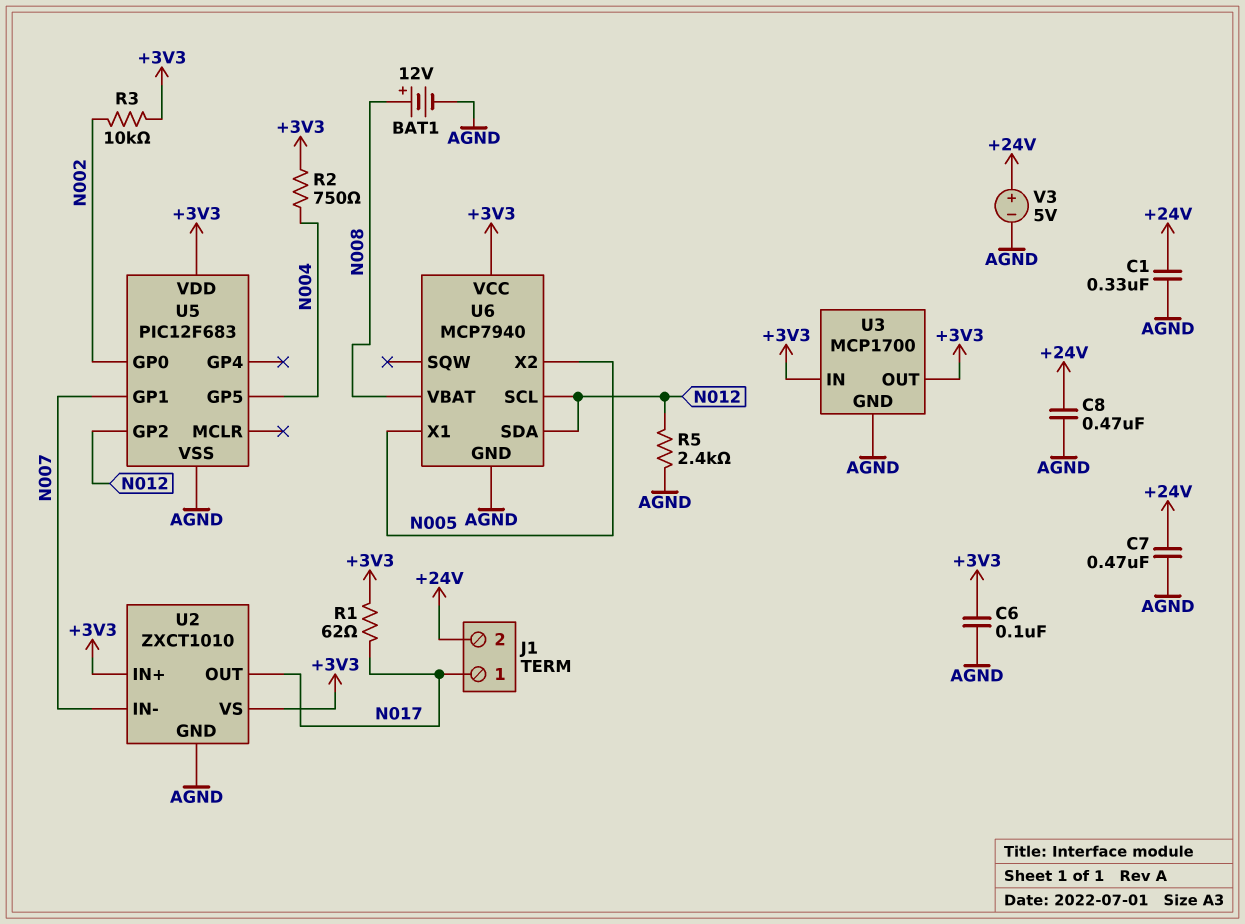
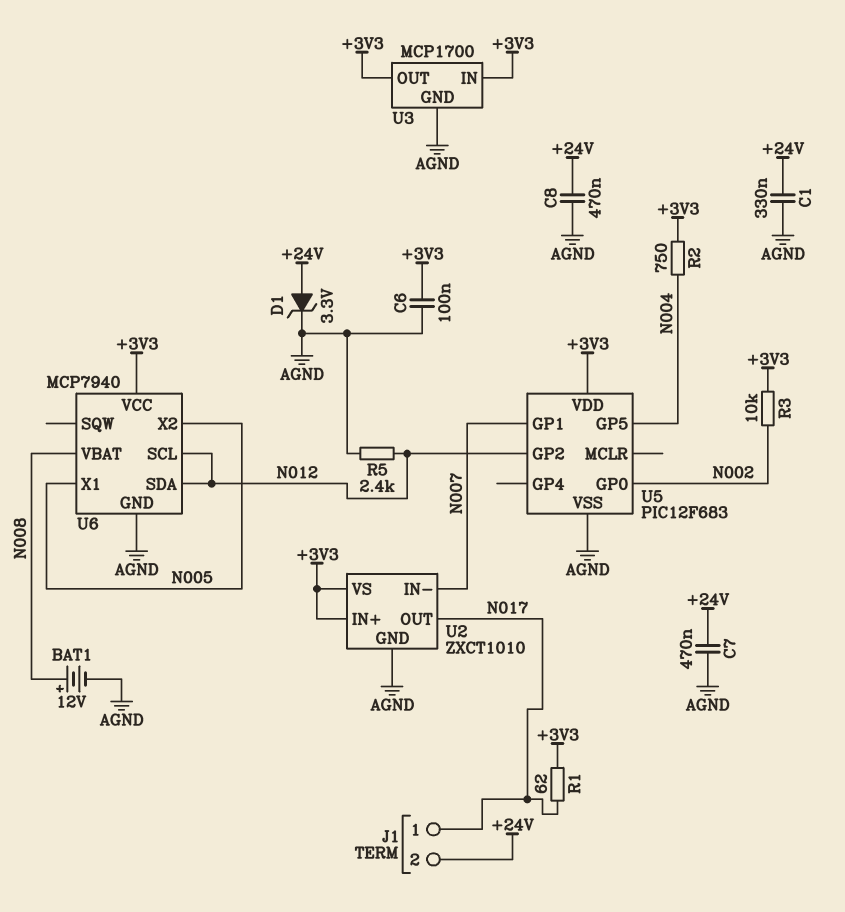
D1: none -> zener 3.3V (A +24V, K AGND)
V3: 5V (plus +24V, minus AGND) -> none

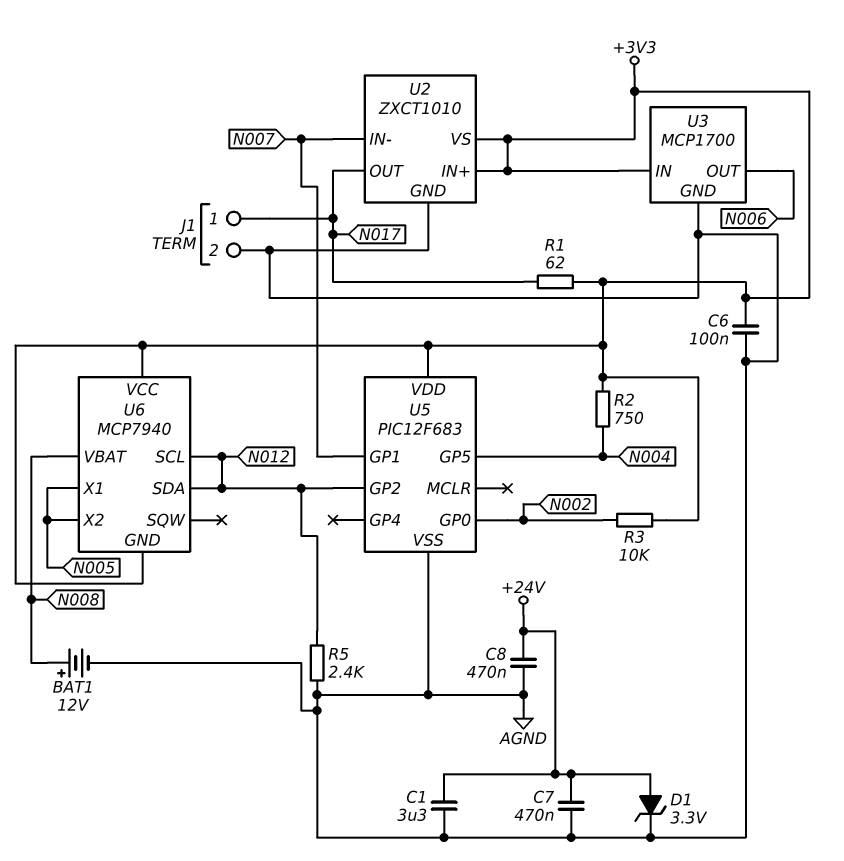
C1: 330nF (+24V, AGND) -> 3.3uF (+24V, AGND)
J1 pin 2: +24V -> AGND
U3 pin OUT: +3V3 -> N006
U6 pin GND: AGND -> +3V3

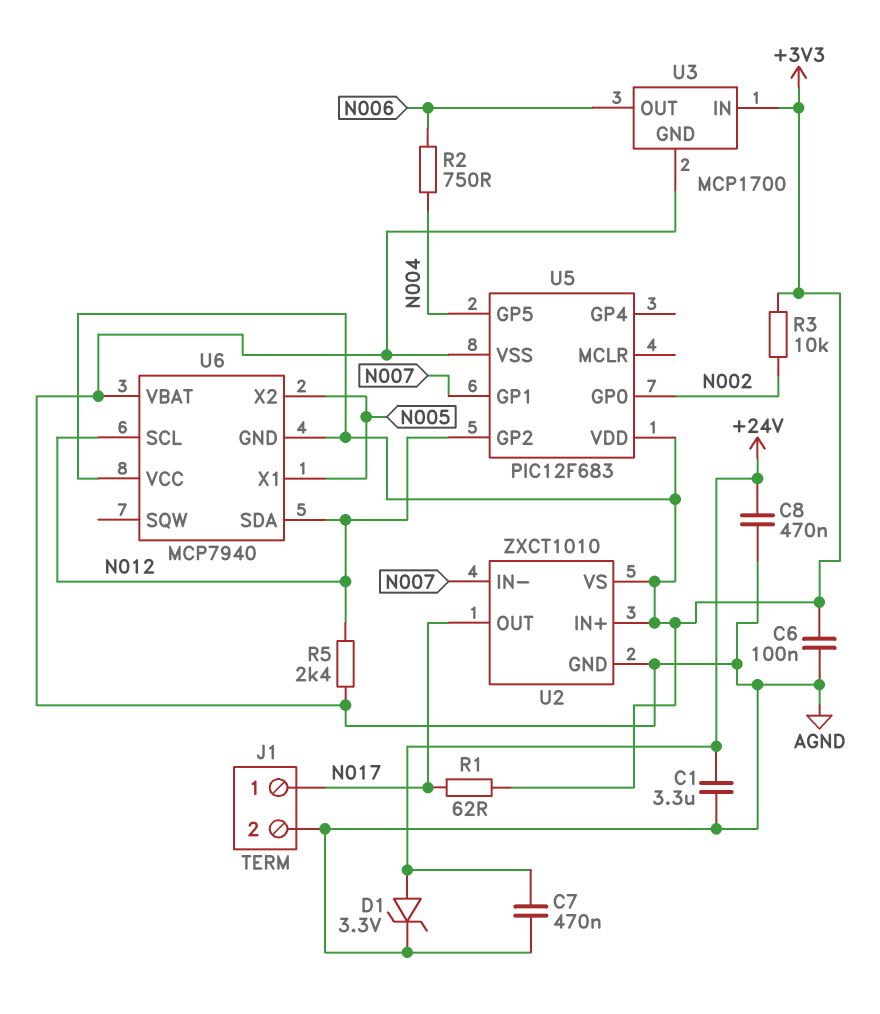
BAT1: 12V (plus N008, minus AGND) -> none
R2: 750 (+3V3, N004) -> 750 (N004, N006)
U6 pin VBAT: N008 -> AGND

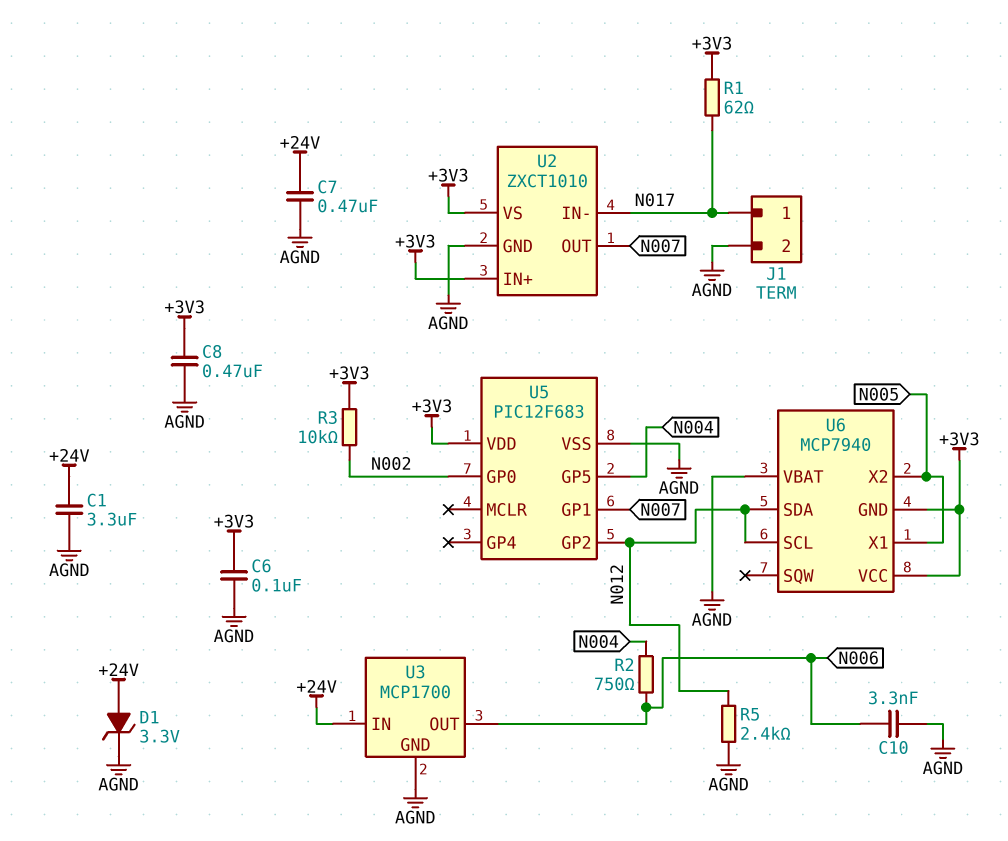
C8: 470nF (+24V, AGND) -> 470nF (+3V3, AGND)
C10: none -> 3.3nF (AGND, N006)
U2 pin IN-: N007 -> N017
U2 pin OUT: N017 -> N007
U3 pin IN: +3V3 -> +24V

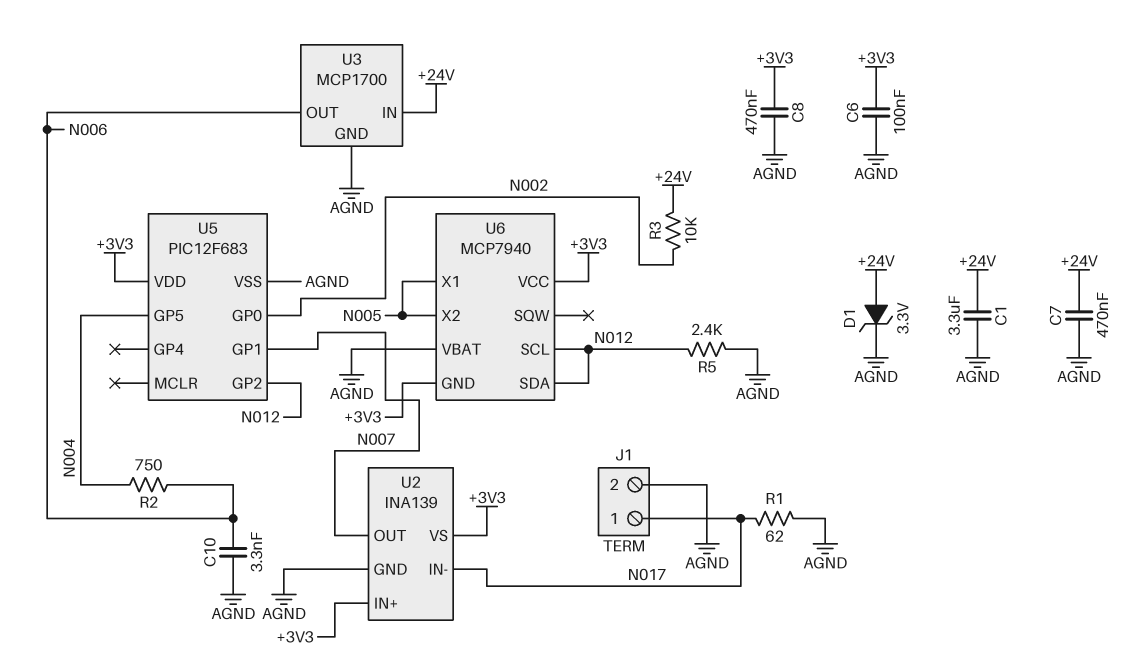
R1: 62 (+3V3, N017) -> 62 (AGND, N017)
R3: 10k (+3V3, N002) -> 10k (+24V, N002)
U2: ZXCT1010 -> INA139

